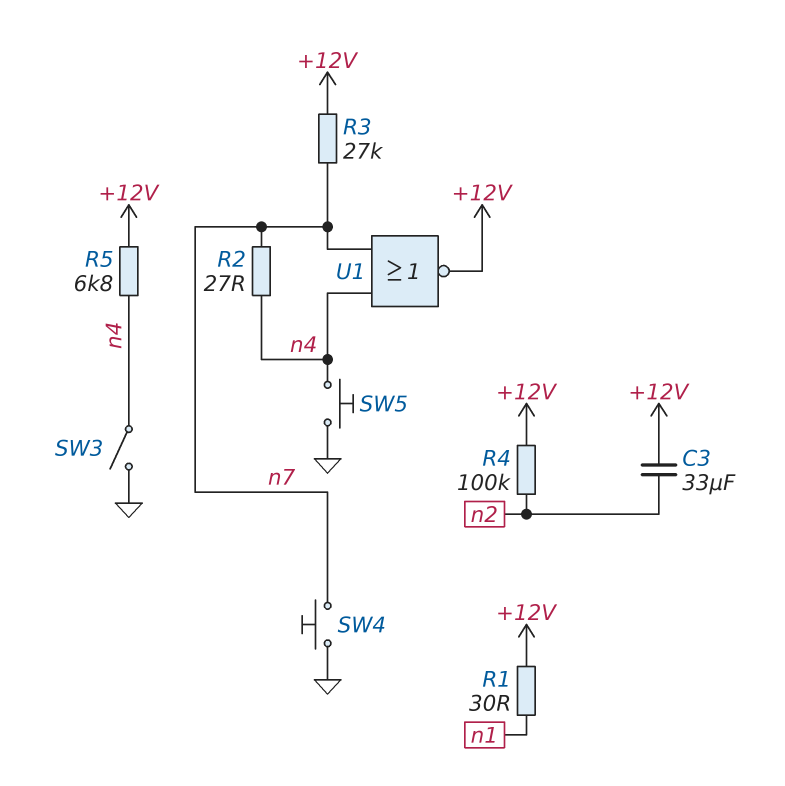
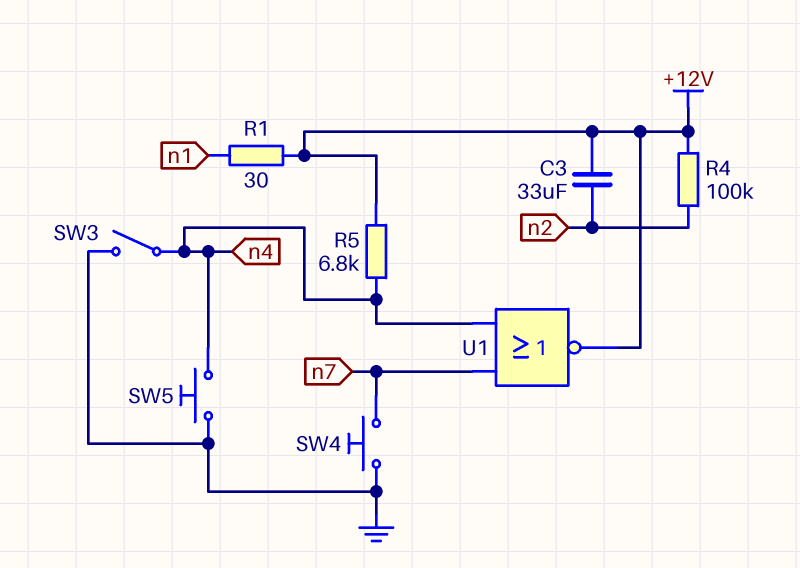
R2: 27 (n4, n7) -> none
R3: 27k (+12V, n7) -> none

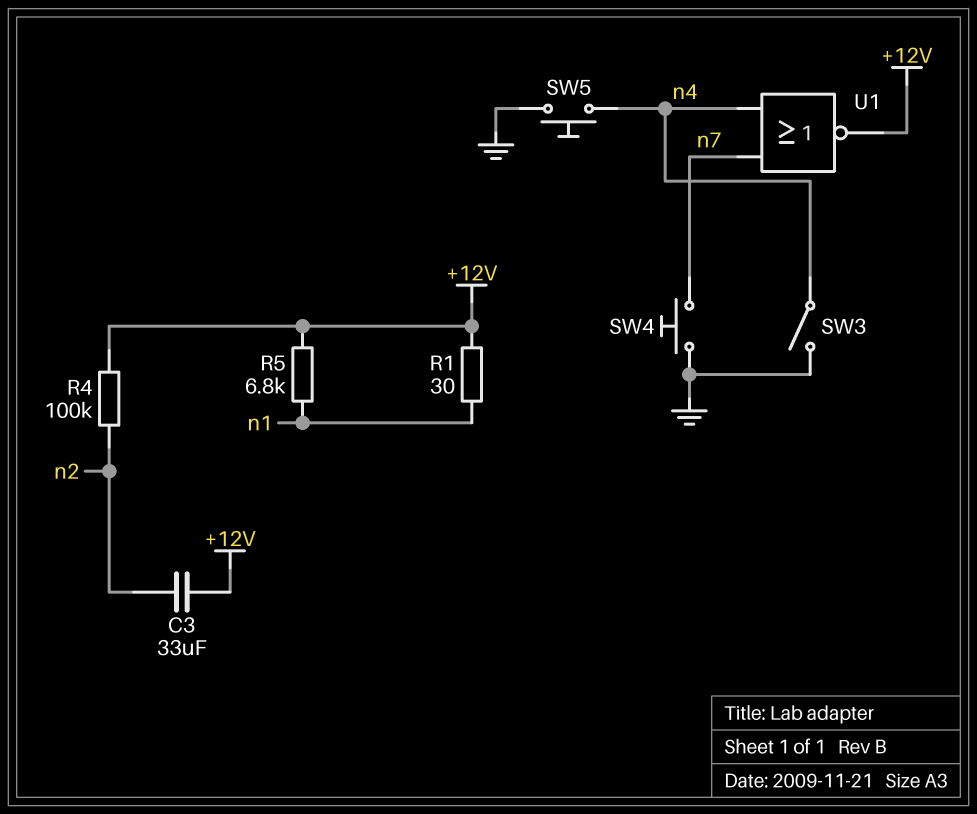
R5: 6.8k (+12V, n4) -> 6.8k (+12V, n1)

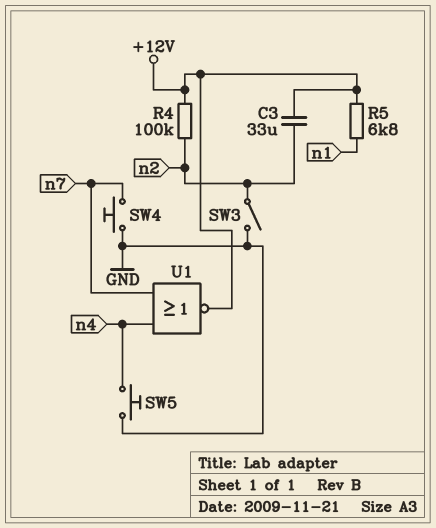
R1: 30 (+12V, n1) -> none
SW3: switch (GND, n4) -> switch (GND, n2)

